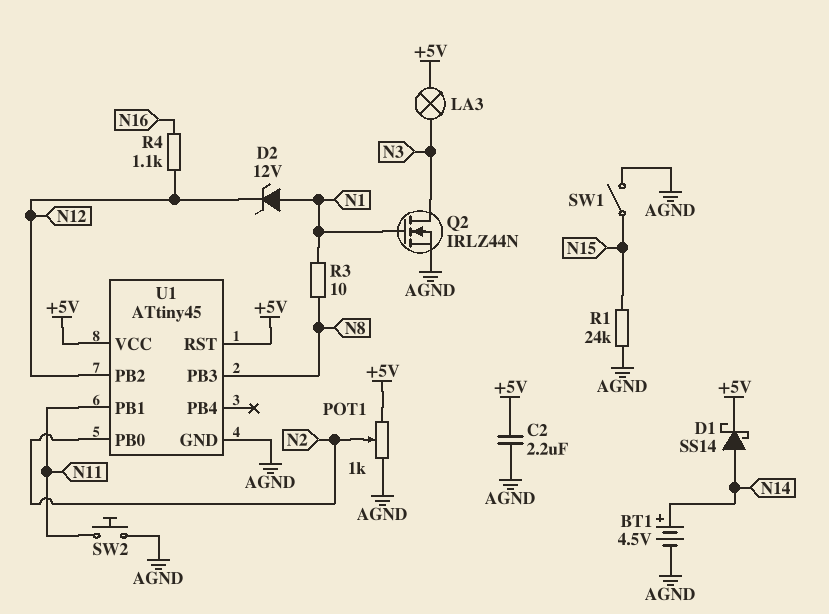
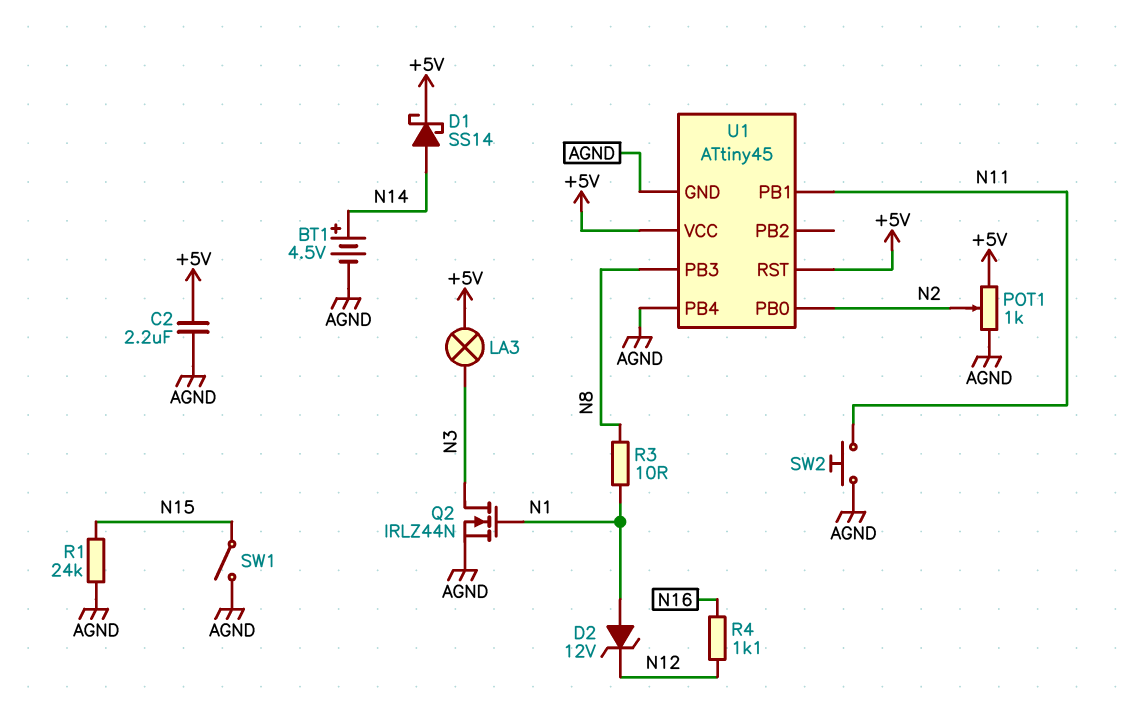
U1 pin PB2: N12 -> none
U1 pin PB4: none -> AGND

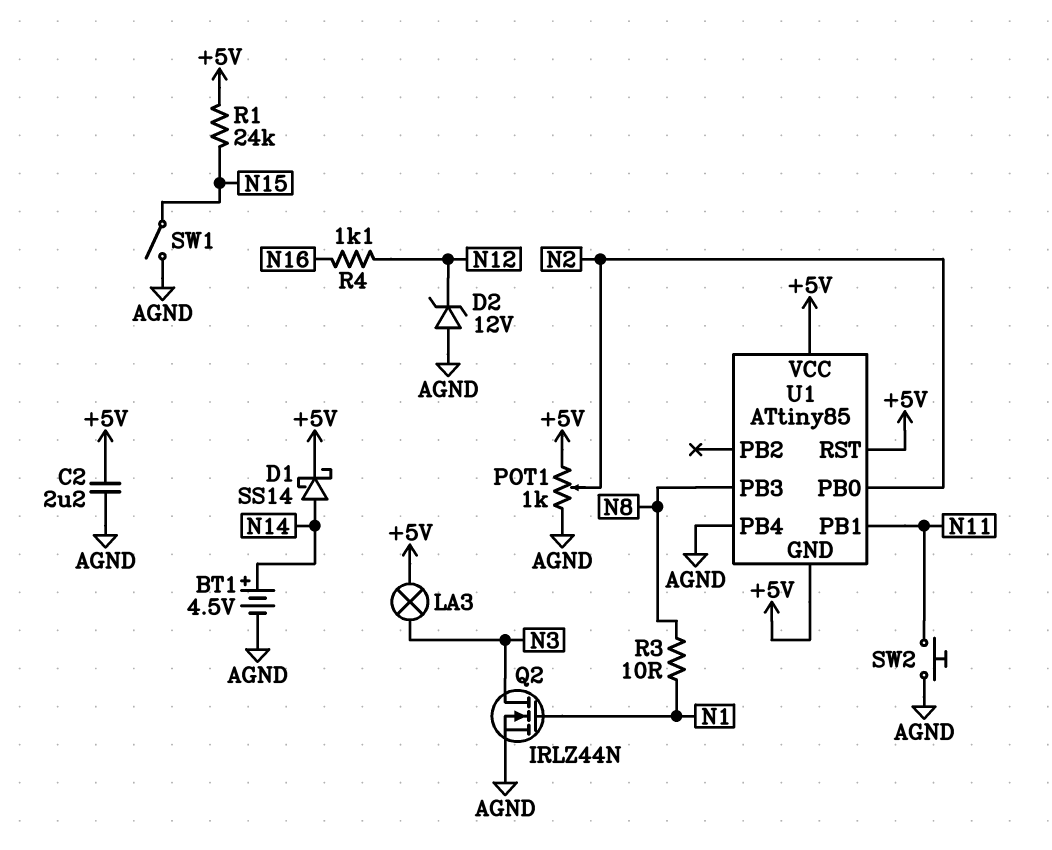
D2: zener 12V (A N1, K N12) -> zener 12V (A AGND, K N12)
R1: 24k (AGND, N15) -> 24k (+5V, N15)
U1: ATtiny45 -> ATtiny85
U1 pin GND: AGND -> +5V

